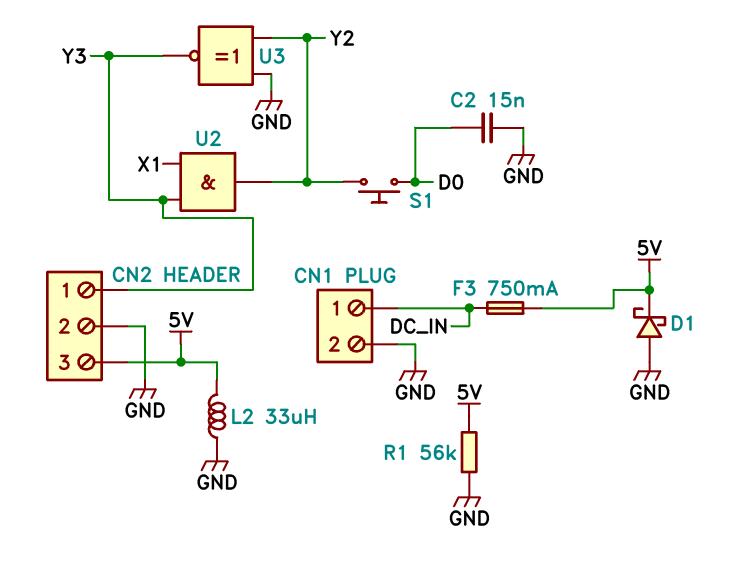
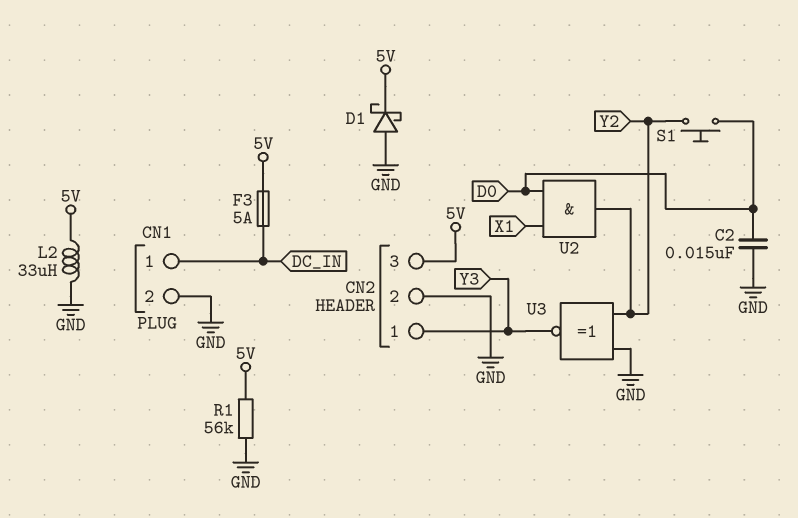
F3: 750mA (5V, DC_IN) -> 5A (5V, DC_IN)
U2: AND (in X1, in Y3, out Y2) -> AND (in D0, in X1, out Y2)

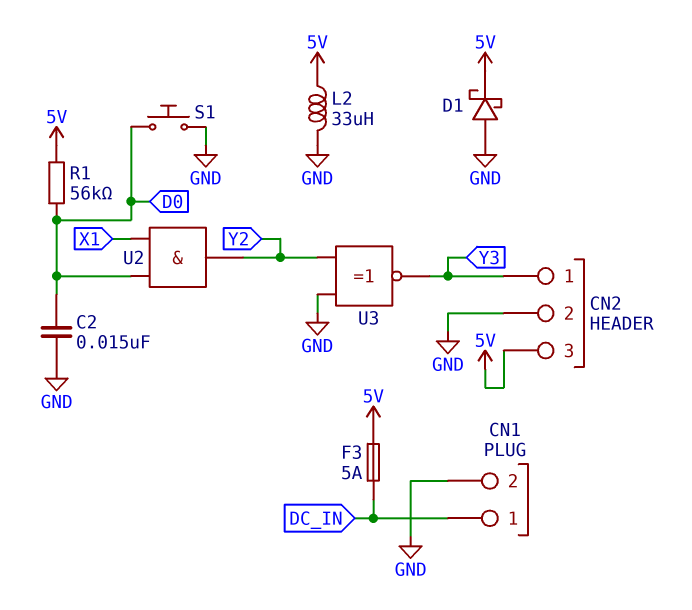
R1: 56k (5V, GND) -> 56k (5V, D0)
S1: button (D0, Y2) -> button (D0, GND)

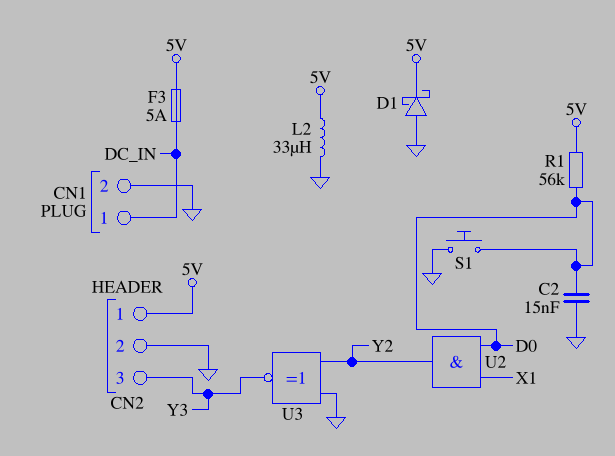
CN2 pin 1: Y3 -> 5V
CN2 pin 3: 5V -> Y3

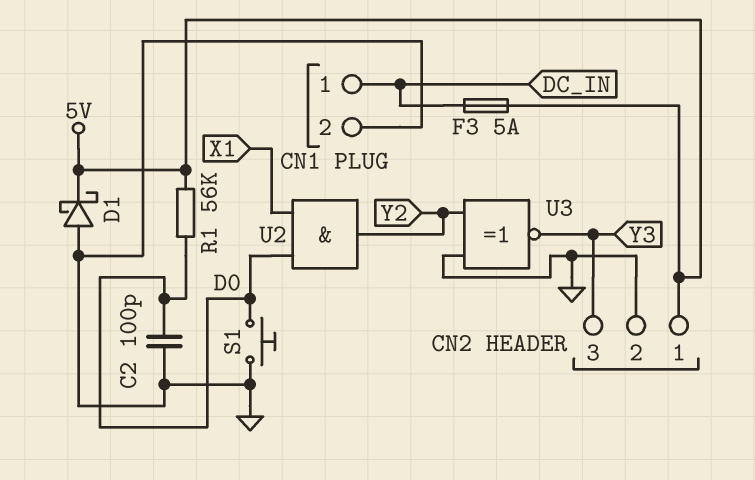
C2: 15nF (D0, GND) -> 100pF (D0, GND)
L2: 33uH (5V, GND) -> none

